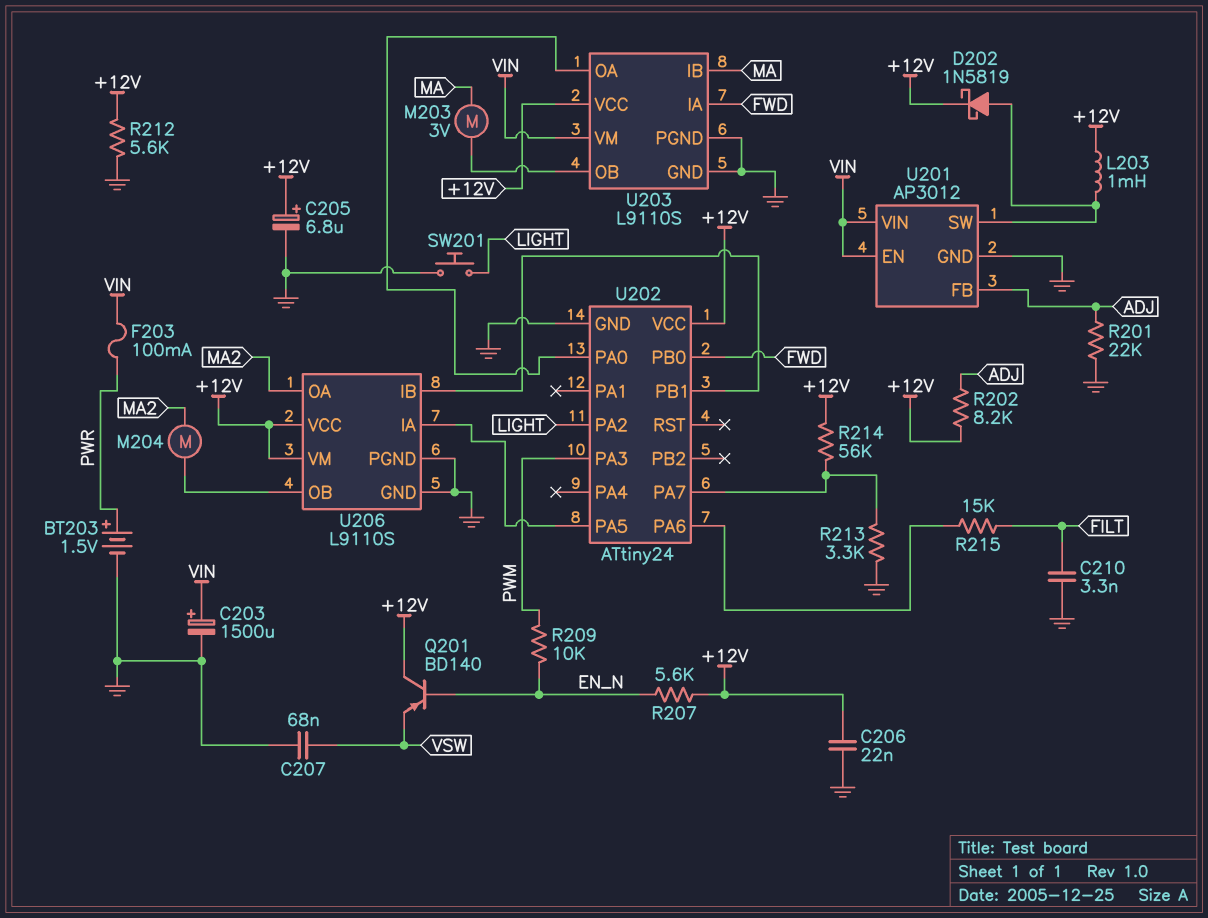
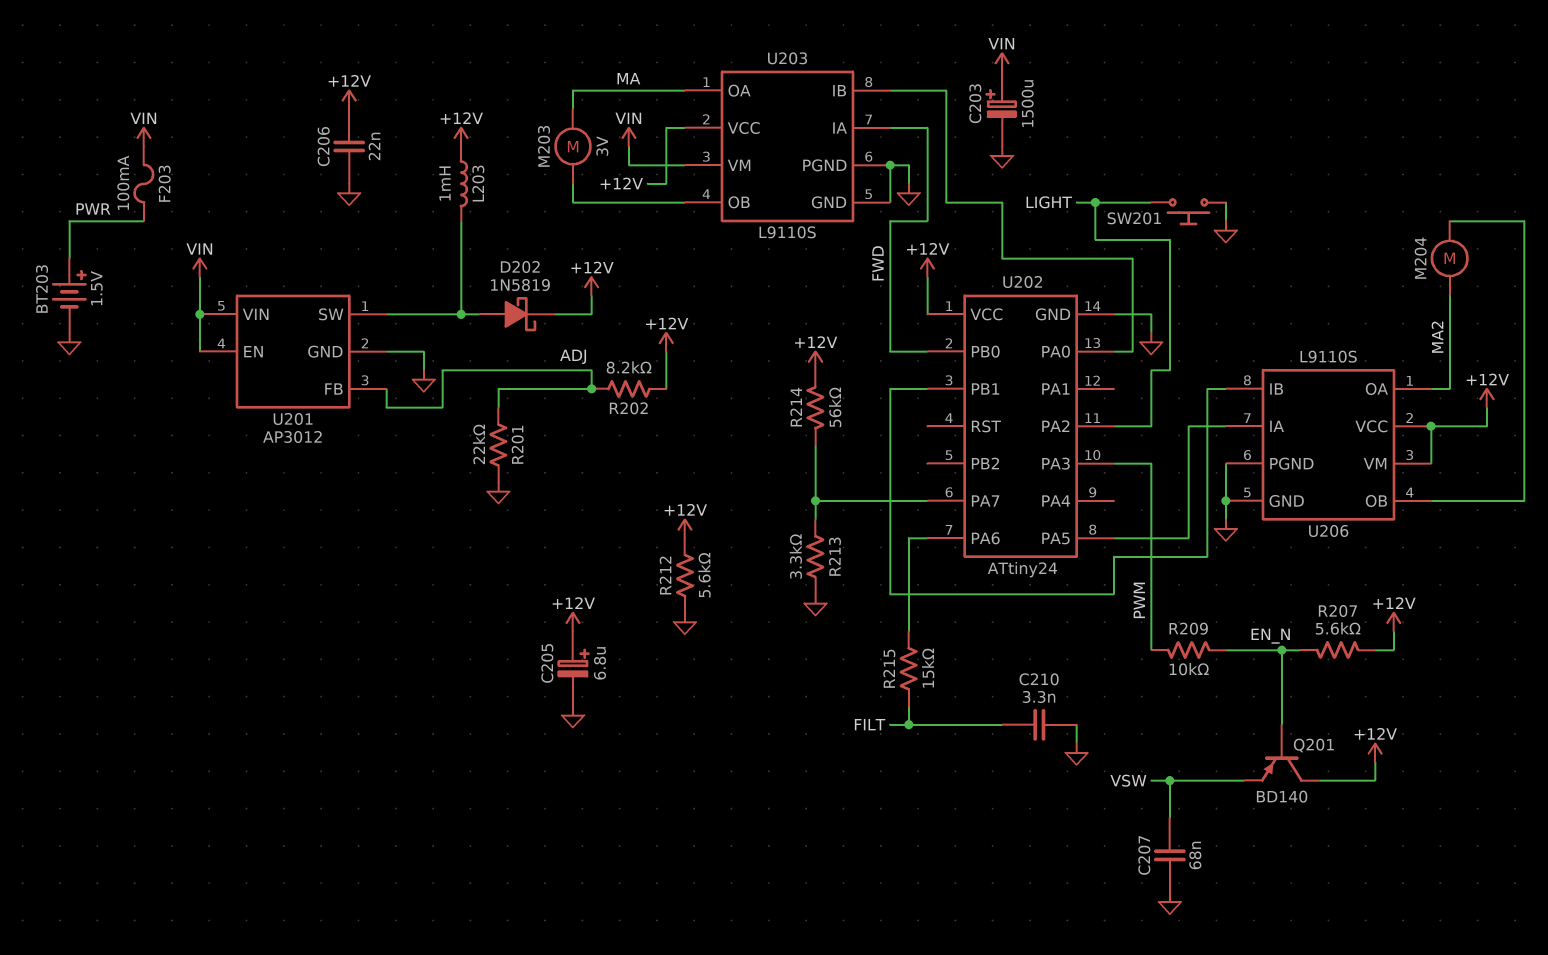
U203 pin IB: MA -> U202/PA0
U203 pin OA: U202/PA0 -> MA

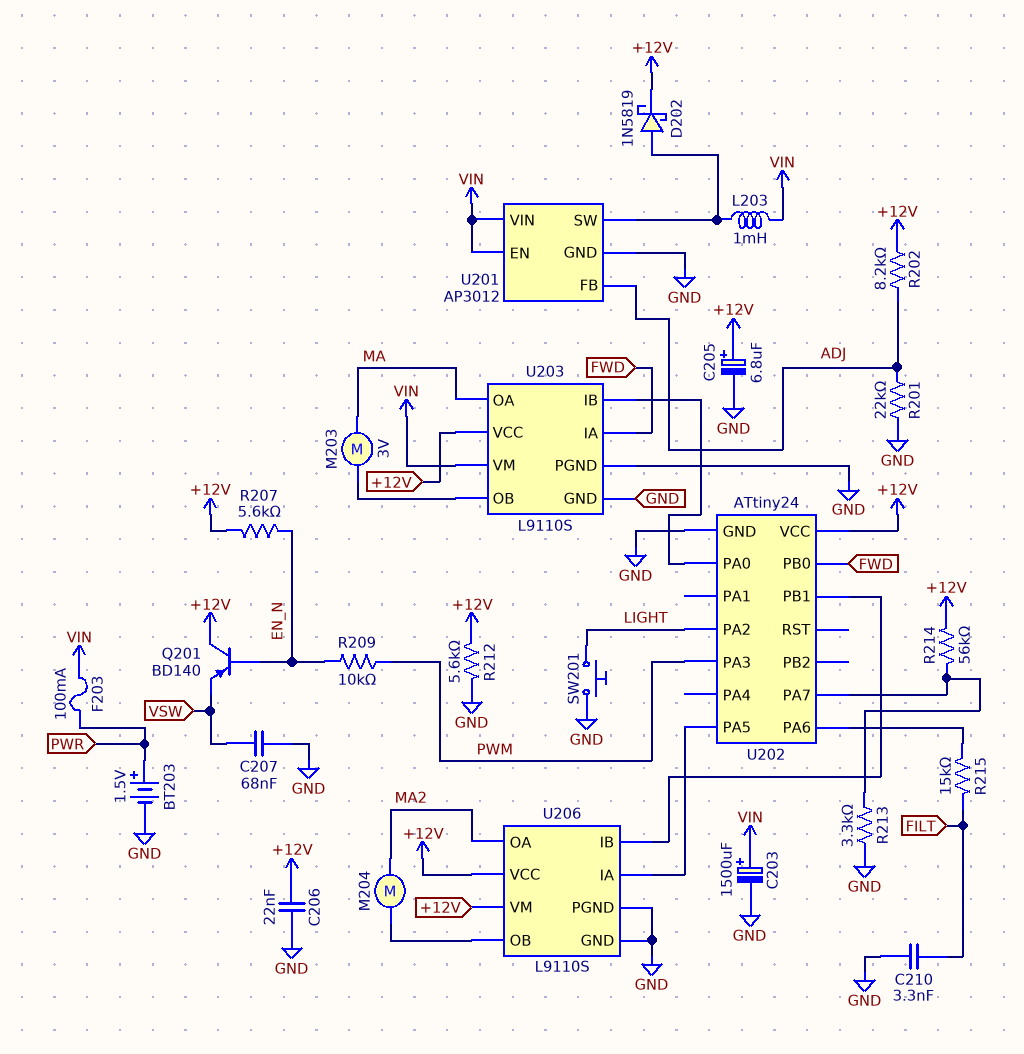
L203: 1mH (+12V, U201/SW) -> 1mH (U201/SW, VIN)

